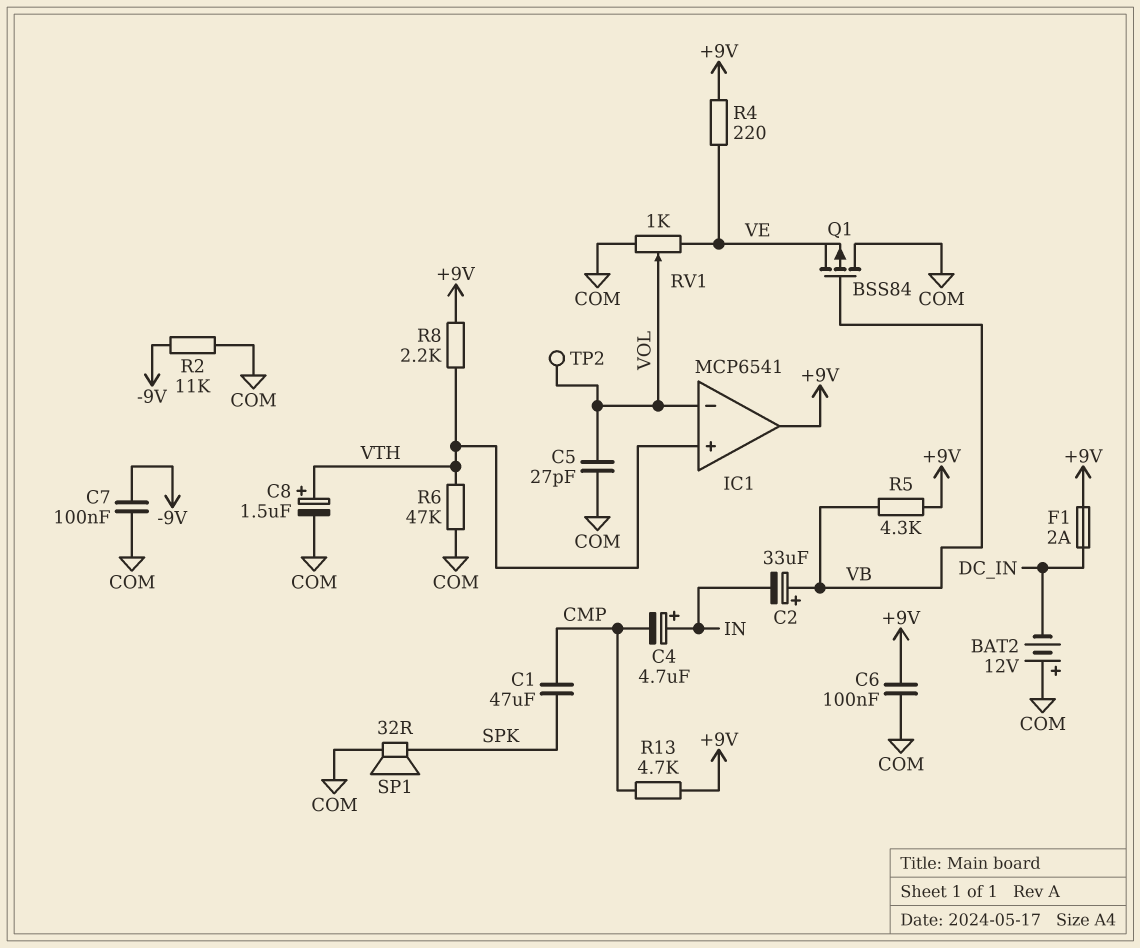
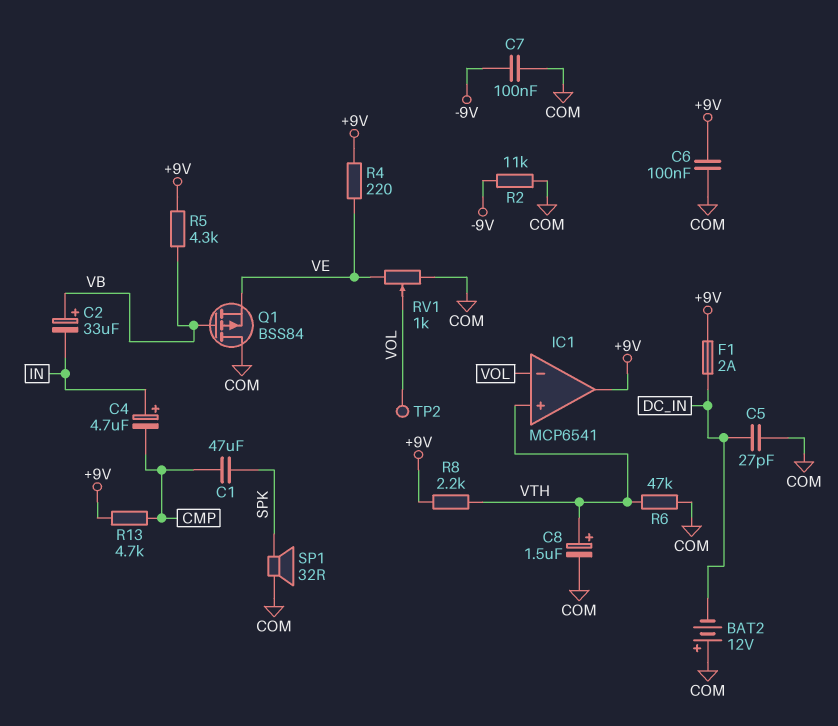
C5: 27pF (COM, VOL) -> 27pF (COM, DC_IN)

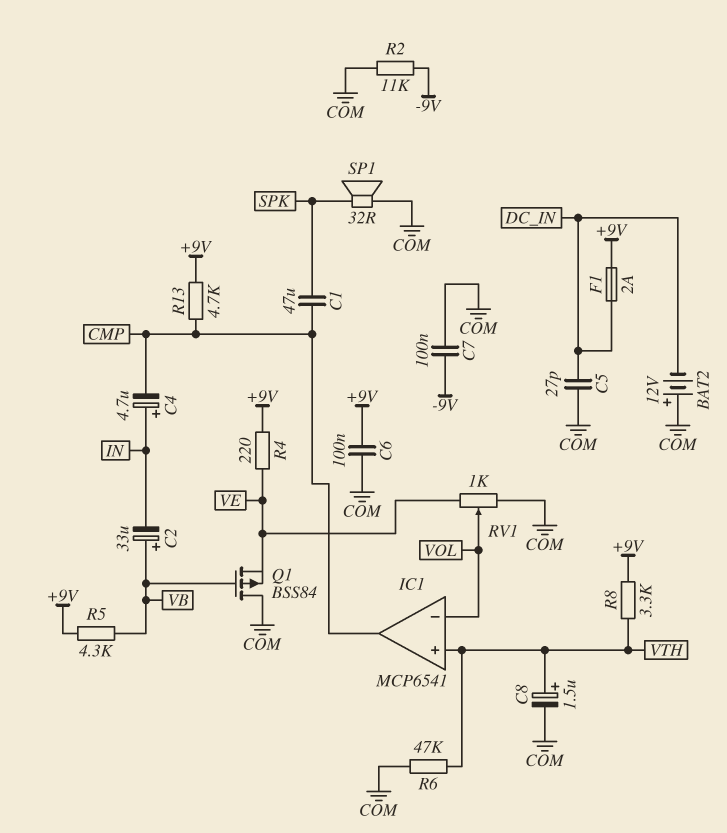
IC1 pin out: +9V -> CMP
R8: 2.2k (+9V, VTH) -> 3.3k (+9V, VTH)
TP2: test point (VOL) -> none

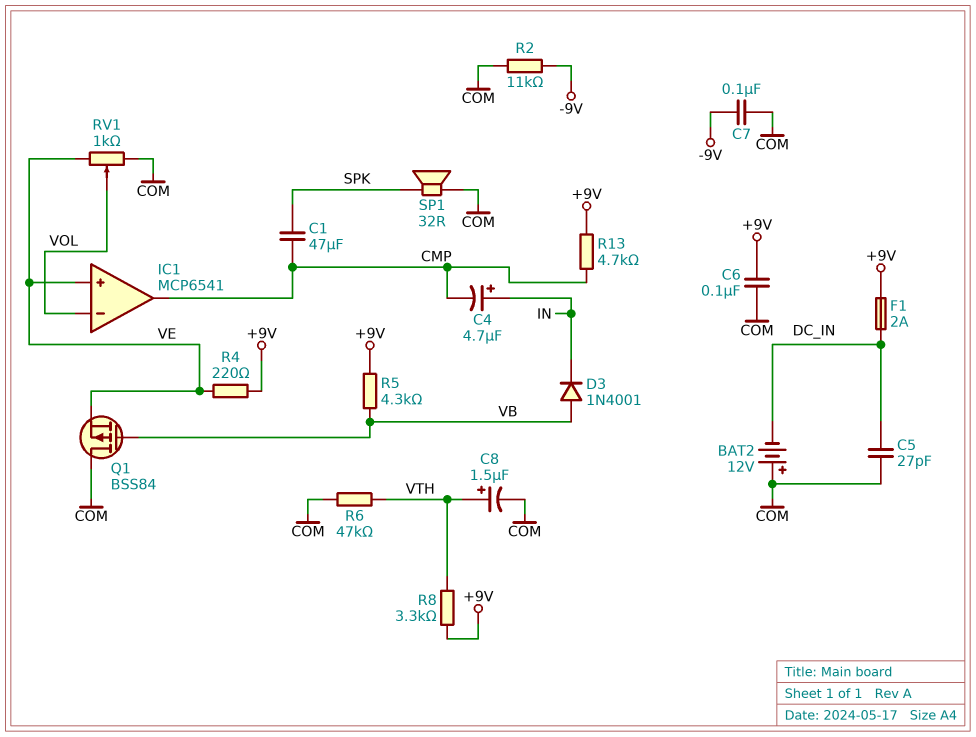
C2: 33uF (plus VB, minus IN) -> none
D3: none -> diode 1N4001 (A VB, K IN)
IC1 pin in+: VTH -> VE

